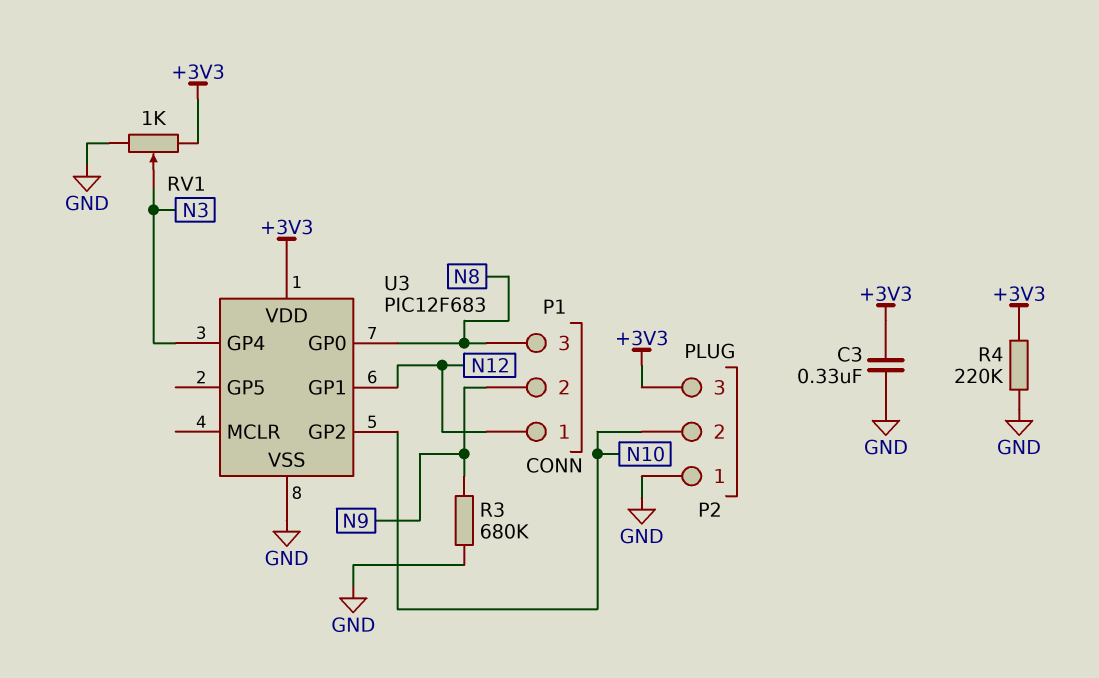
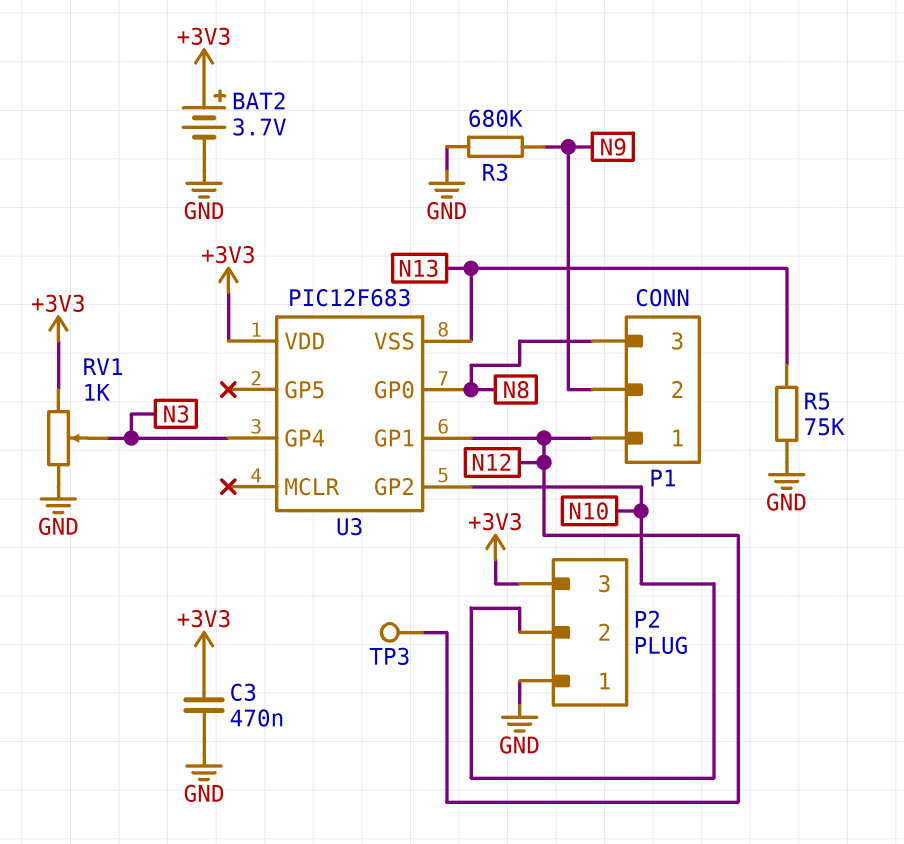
BAT2: none -> 3.7V (plus +3V3, minus GND)
C3: 330nF (+3V3, GND) -> 470nF (+3V3, GND)
R4: 220k (+3V3, GND) -> none
R5: none -> 75k (GND, N13)
TP3: none -> test point (N12)
U3 pin VSS: GND -> N13

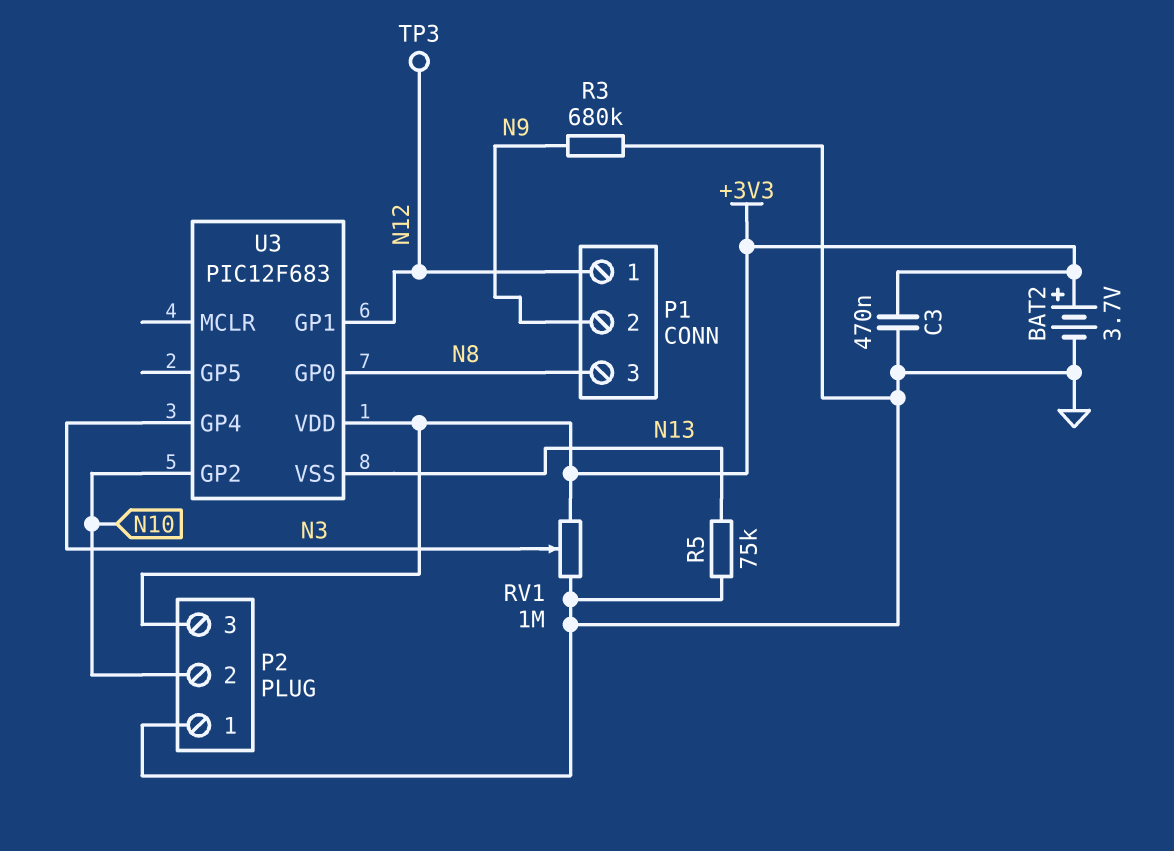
RV1: 1k (+3V3, GND, wiper N3) -> 1M (+3V3, GND, wiper N3)

